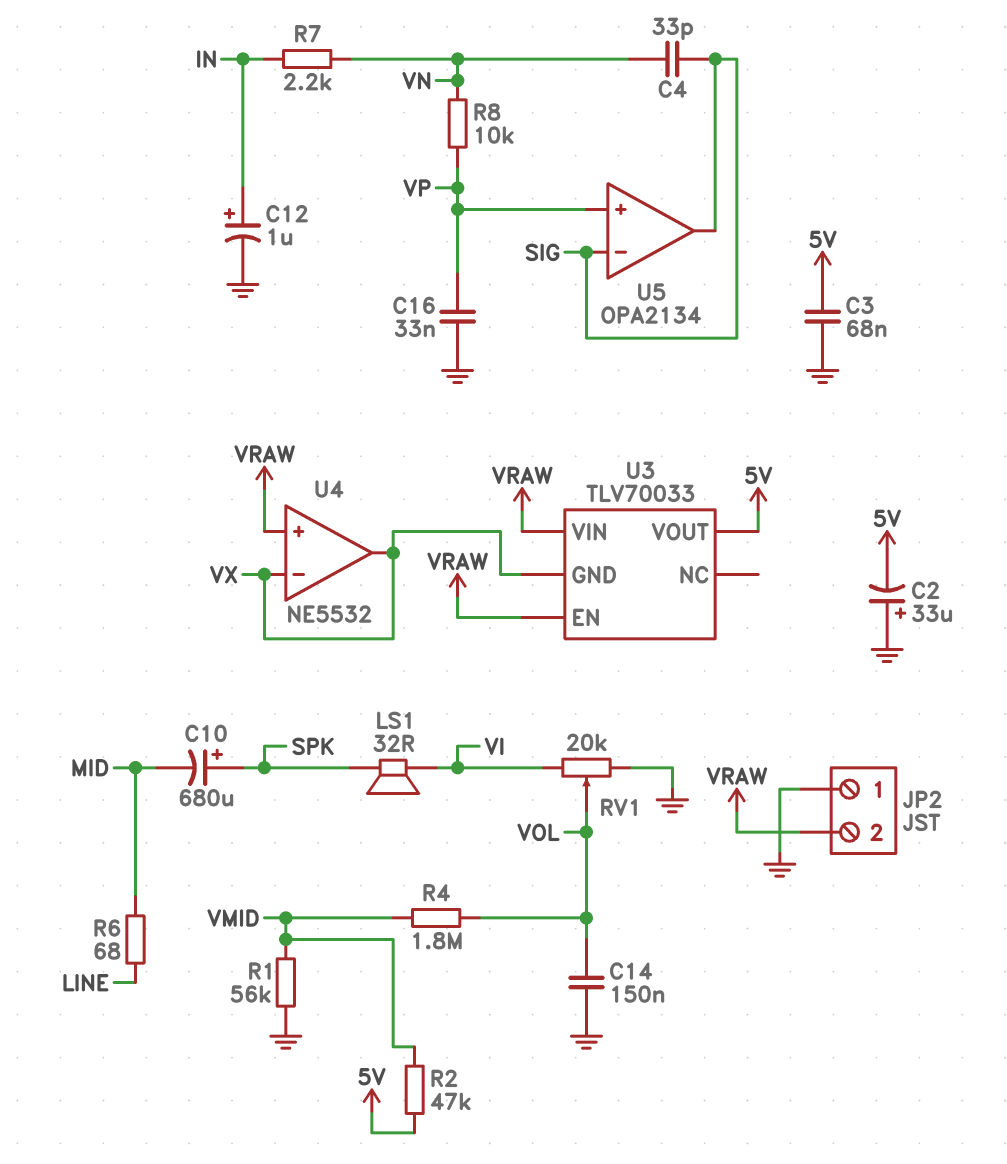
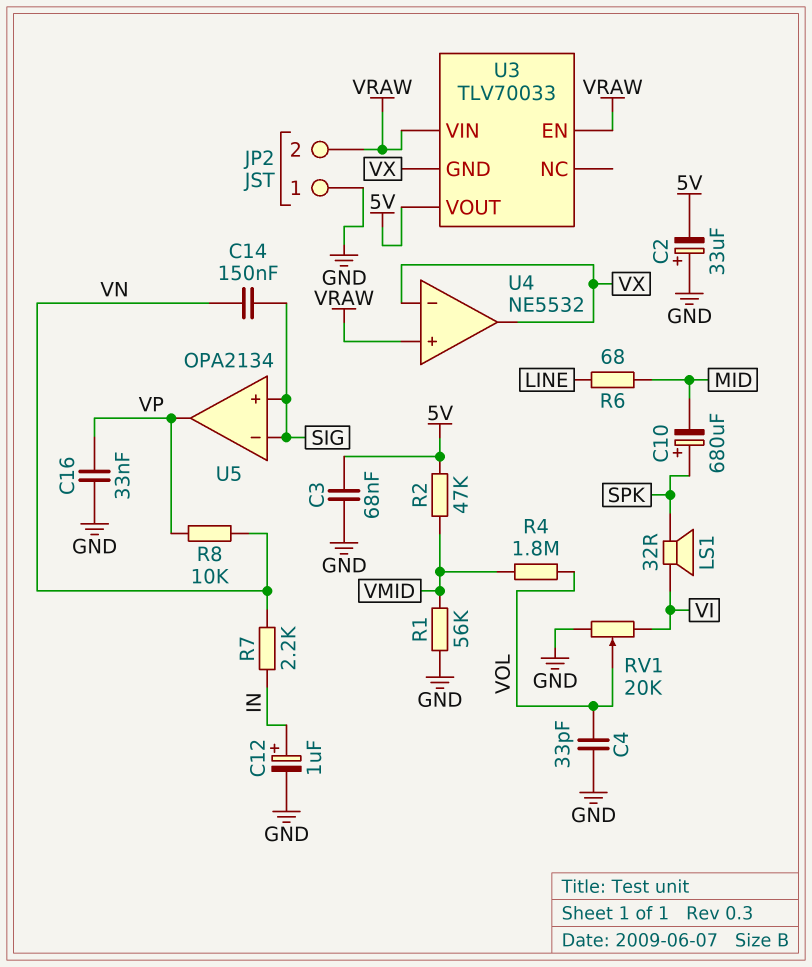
C4: 33pF (SIG, VN) -> 33pF (GND, VOL)
C14: 150nF (GND, VOL) -> 150nF (SIG, VN)
U5 pin in+: VP -> SIG
U5 pin out: SIG -> VP

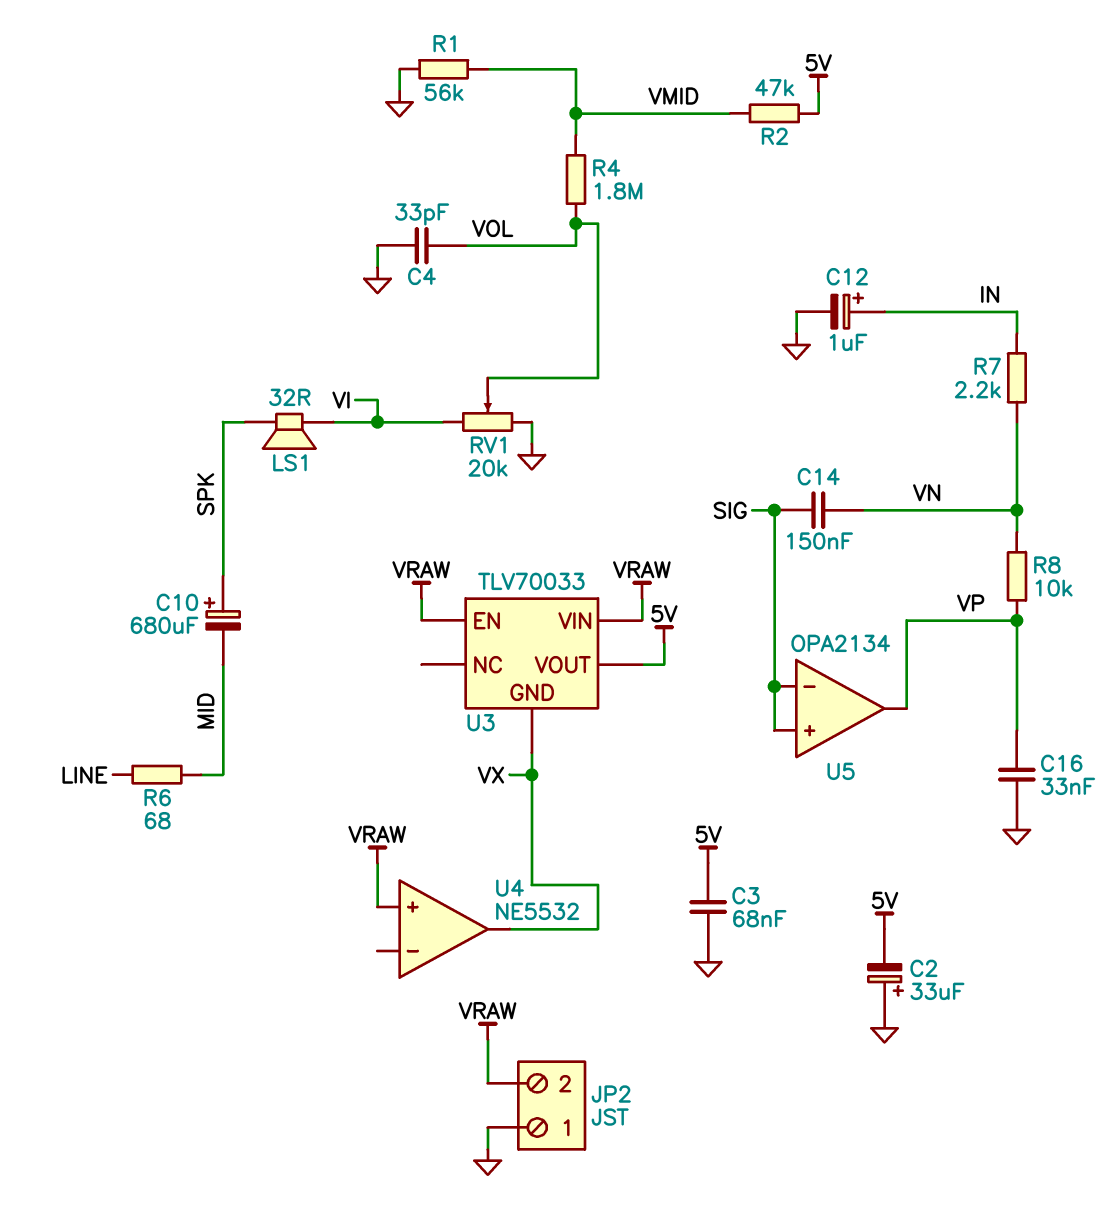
U4 pin in-: VX -> none

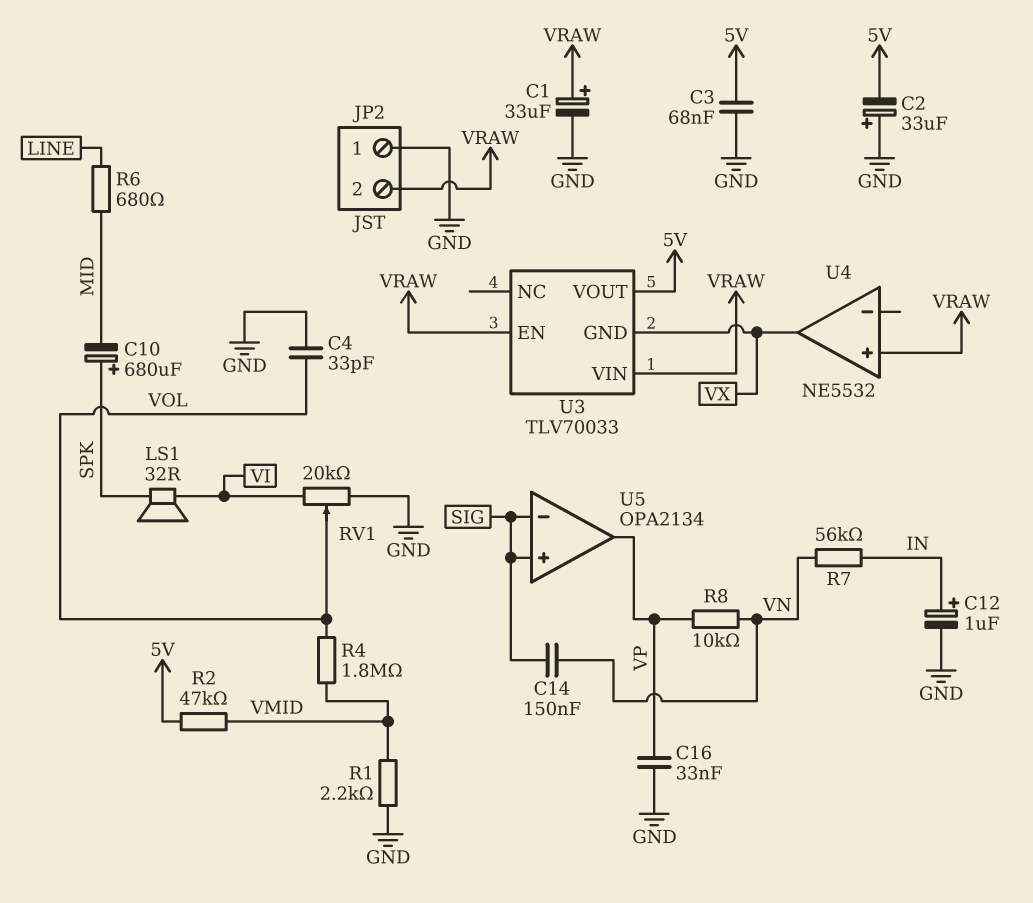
C1: none -> 33uF (plus VRAW, minus GND)
R1: 56k (GND, VMID) -> 2.2k (GND, VMID)
R6: 68 (LINE, MID) -> 680 (LINE, MID)
R7: 2.2k (IN, VN) -> 56k (IN, VN)

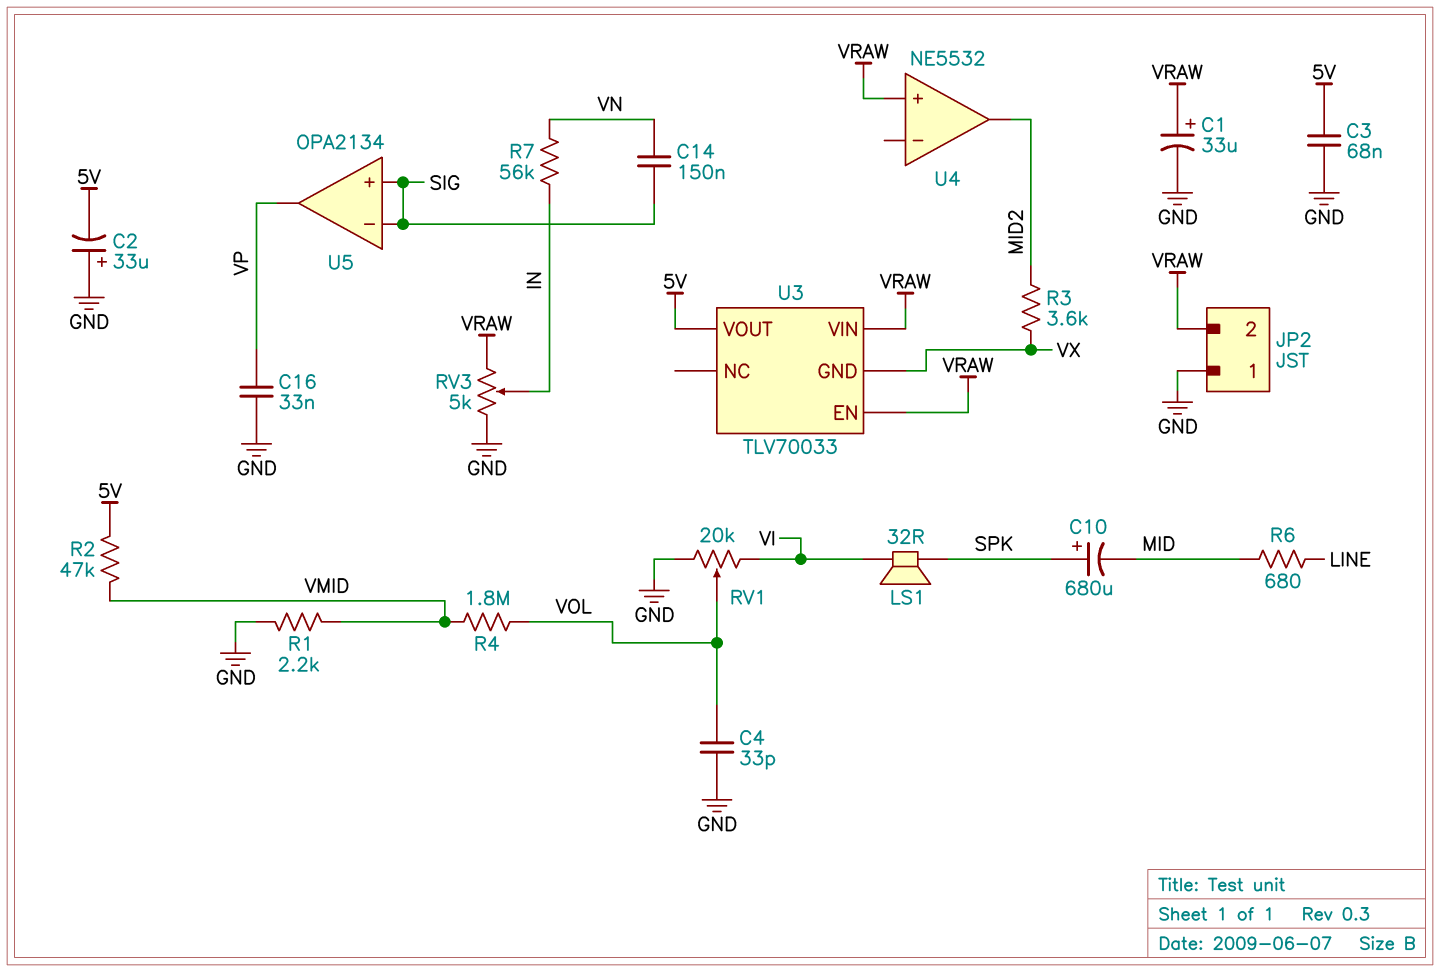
C12: 1uF (plus IN, minus GND) -> none
R3: none -> 3.6k (MID2, VX)
R8: 10k (VN, VP) -> none
RV3: none -> 5k (GND, VRAW, wiper IN)
U4 pin out: VX -> MID2

